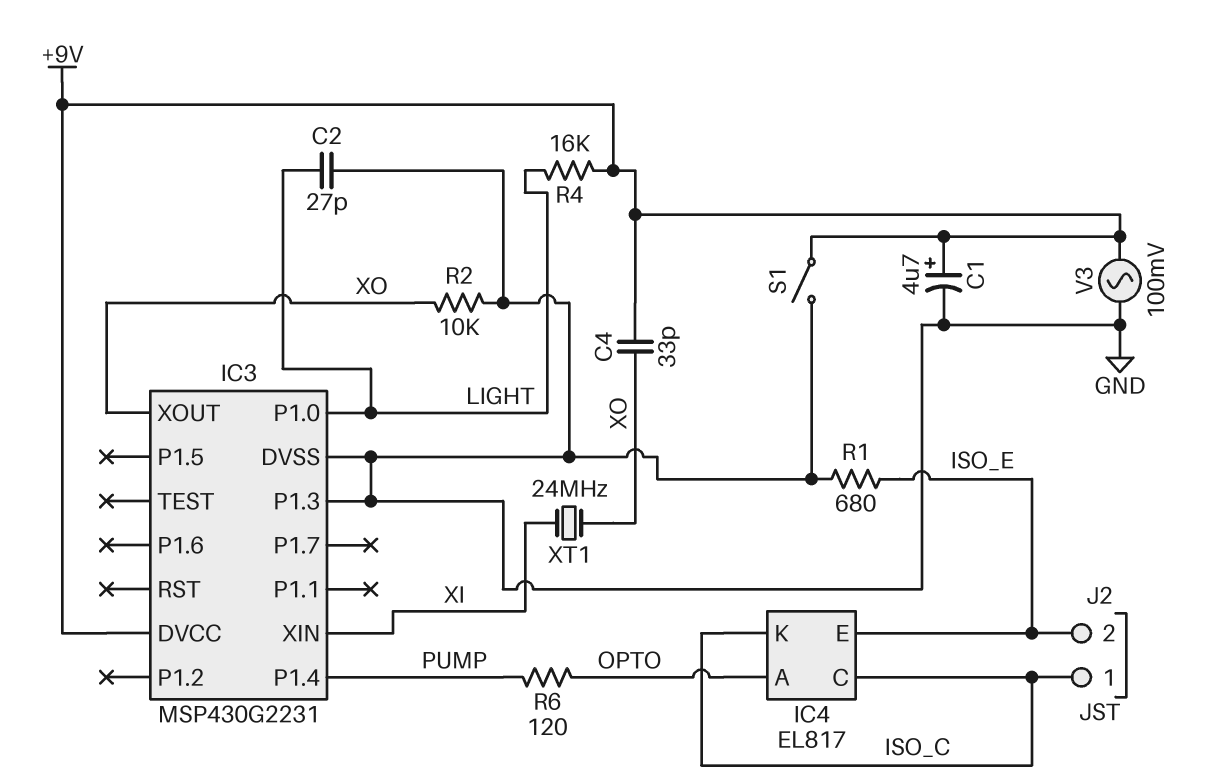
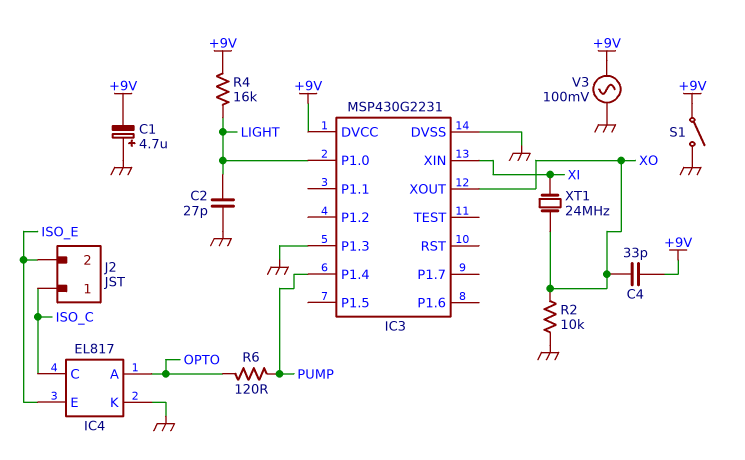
C1: 4.7uF (plus +9V, minus GND) -> 4.7uF (plus GND, minus +9V)
IC4 pin K: ISO_C -> GND
R1: 680 (GND, ISO_E) -> none

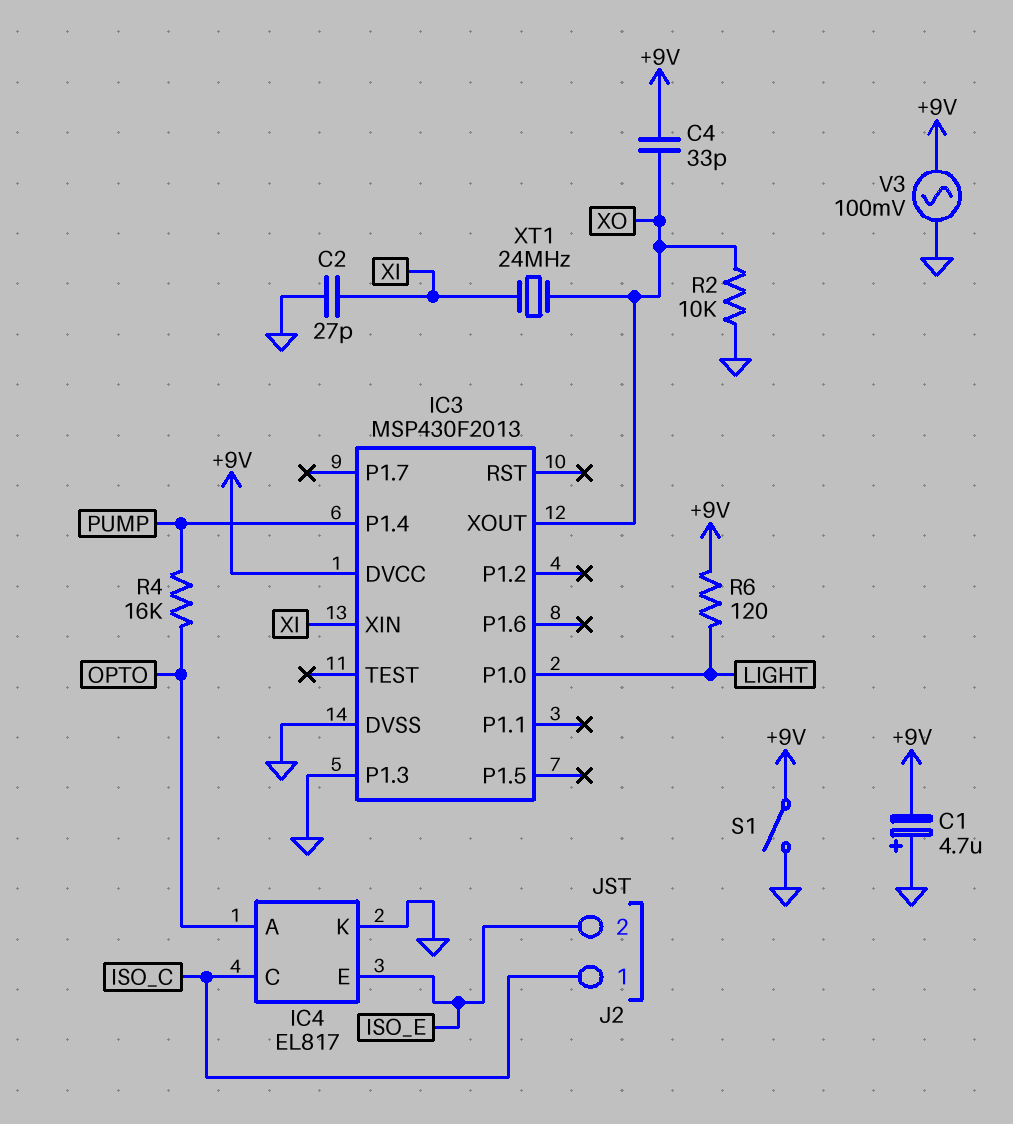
C2: 27pF (GND, LIGHT) -> 27pF (GND, XI)
IC3: MSP430G2231 -> MSP430F2013
R4: 16k (+9V, LIGHT) -> 16k (OPTO, PUMP)
R6: 120 (OPTO, PUMP) -> 120 (+9V, LIGHT)

